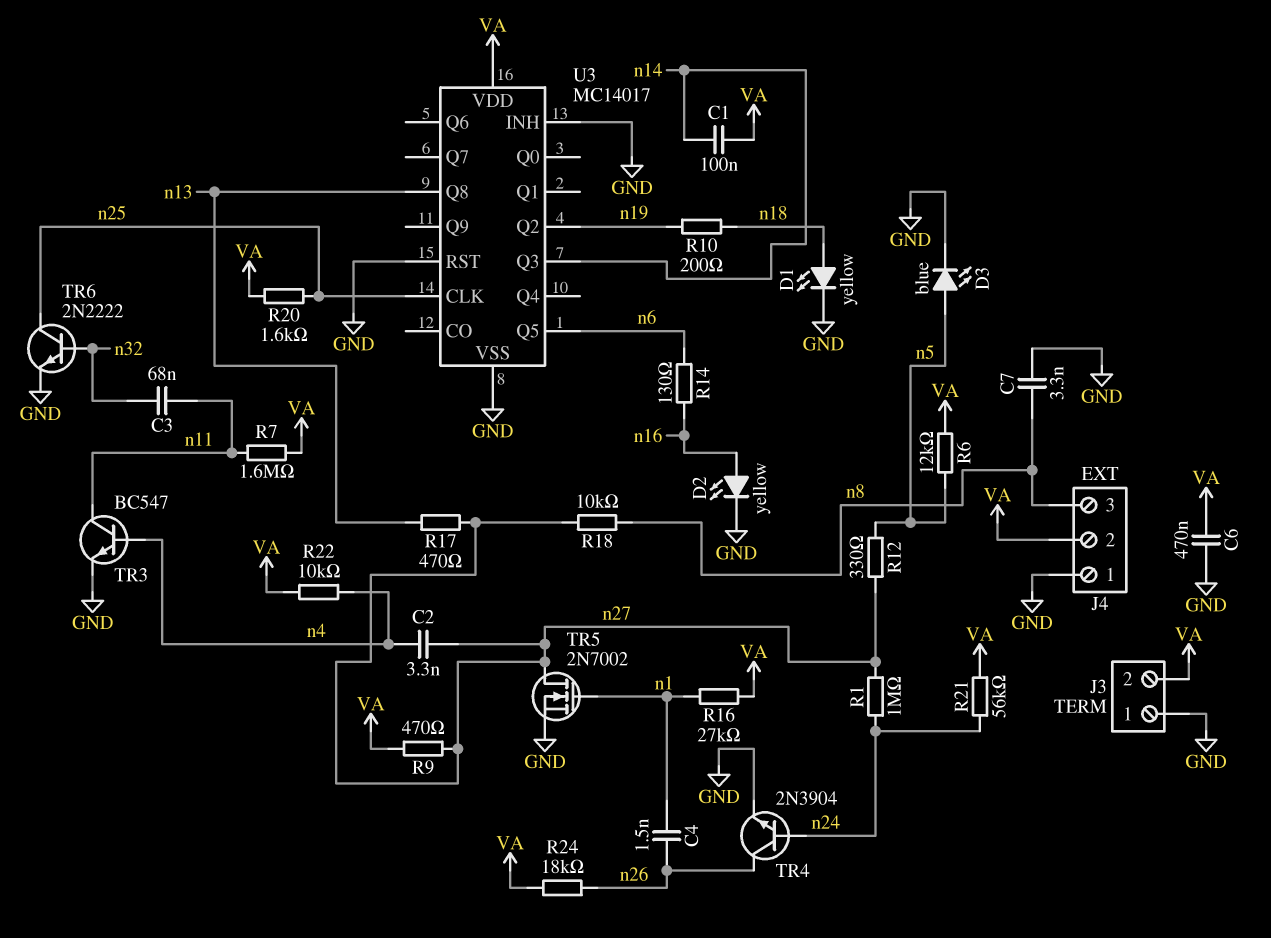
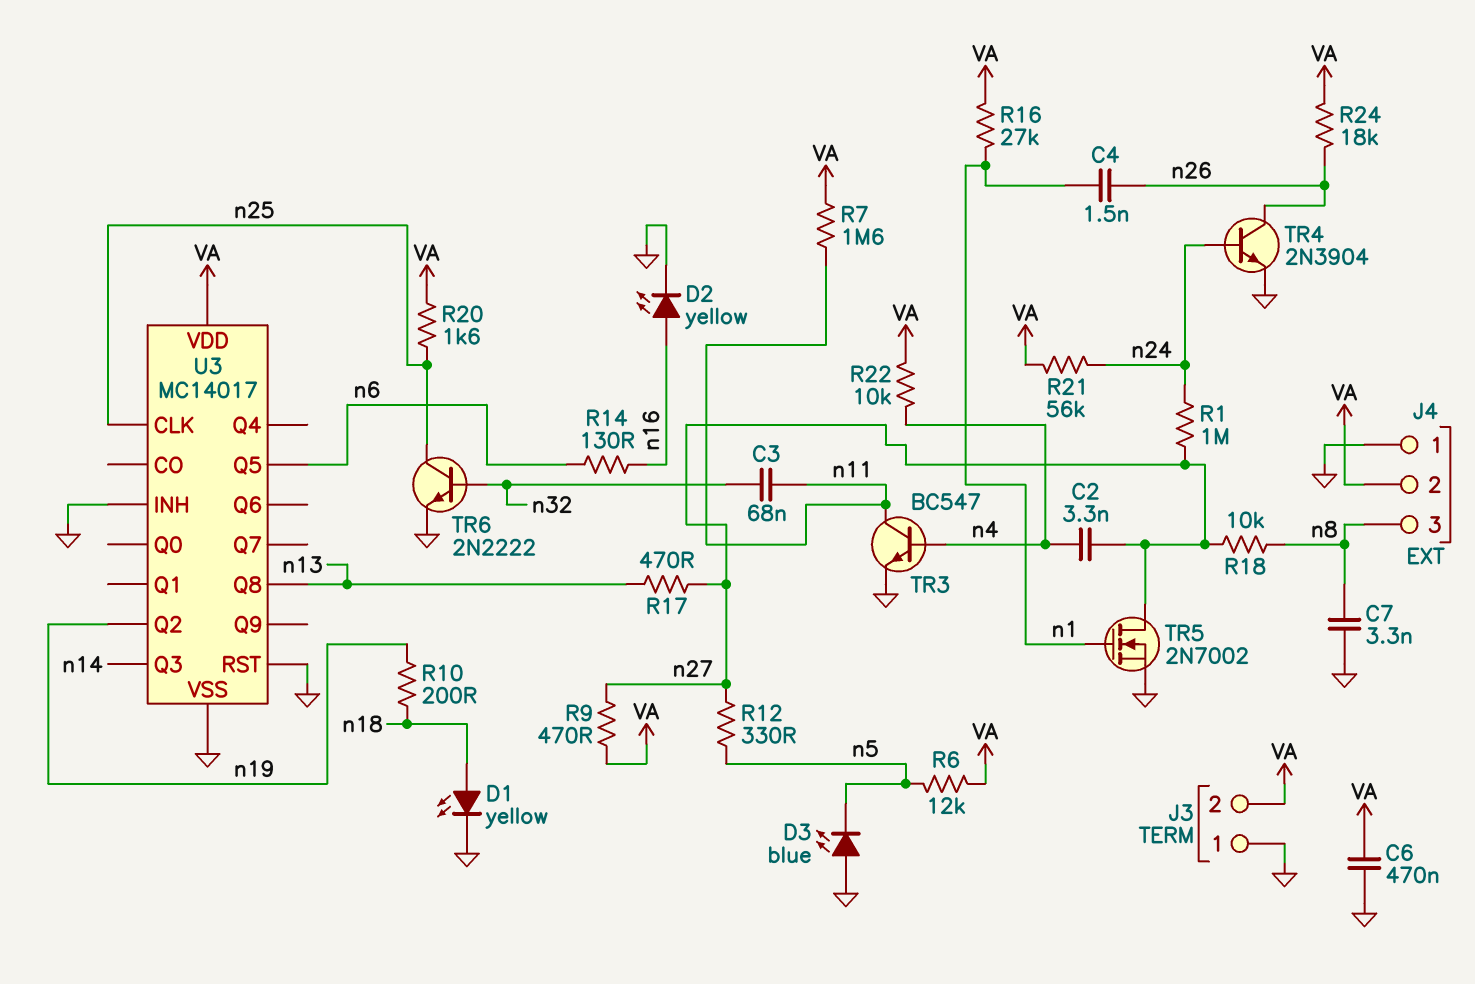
C1: 100nF (VA, n14) -> none
D3: LED blue (A n5, K GND) -> LED blue (A GND, K n5)

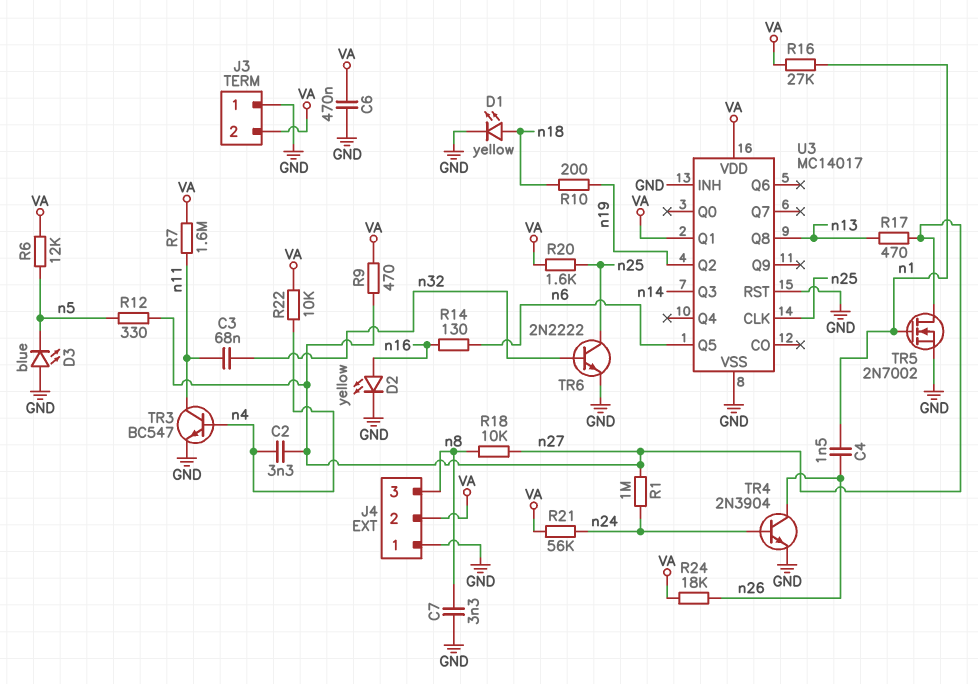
U3 pin Q1: none -> VA

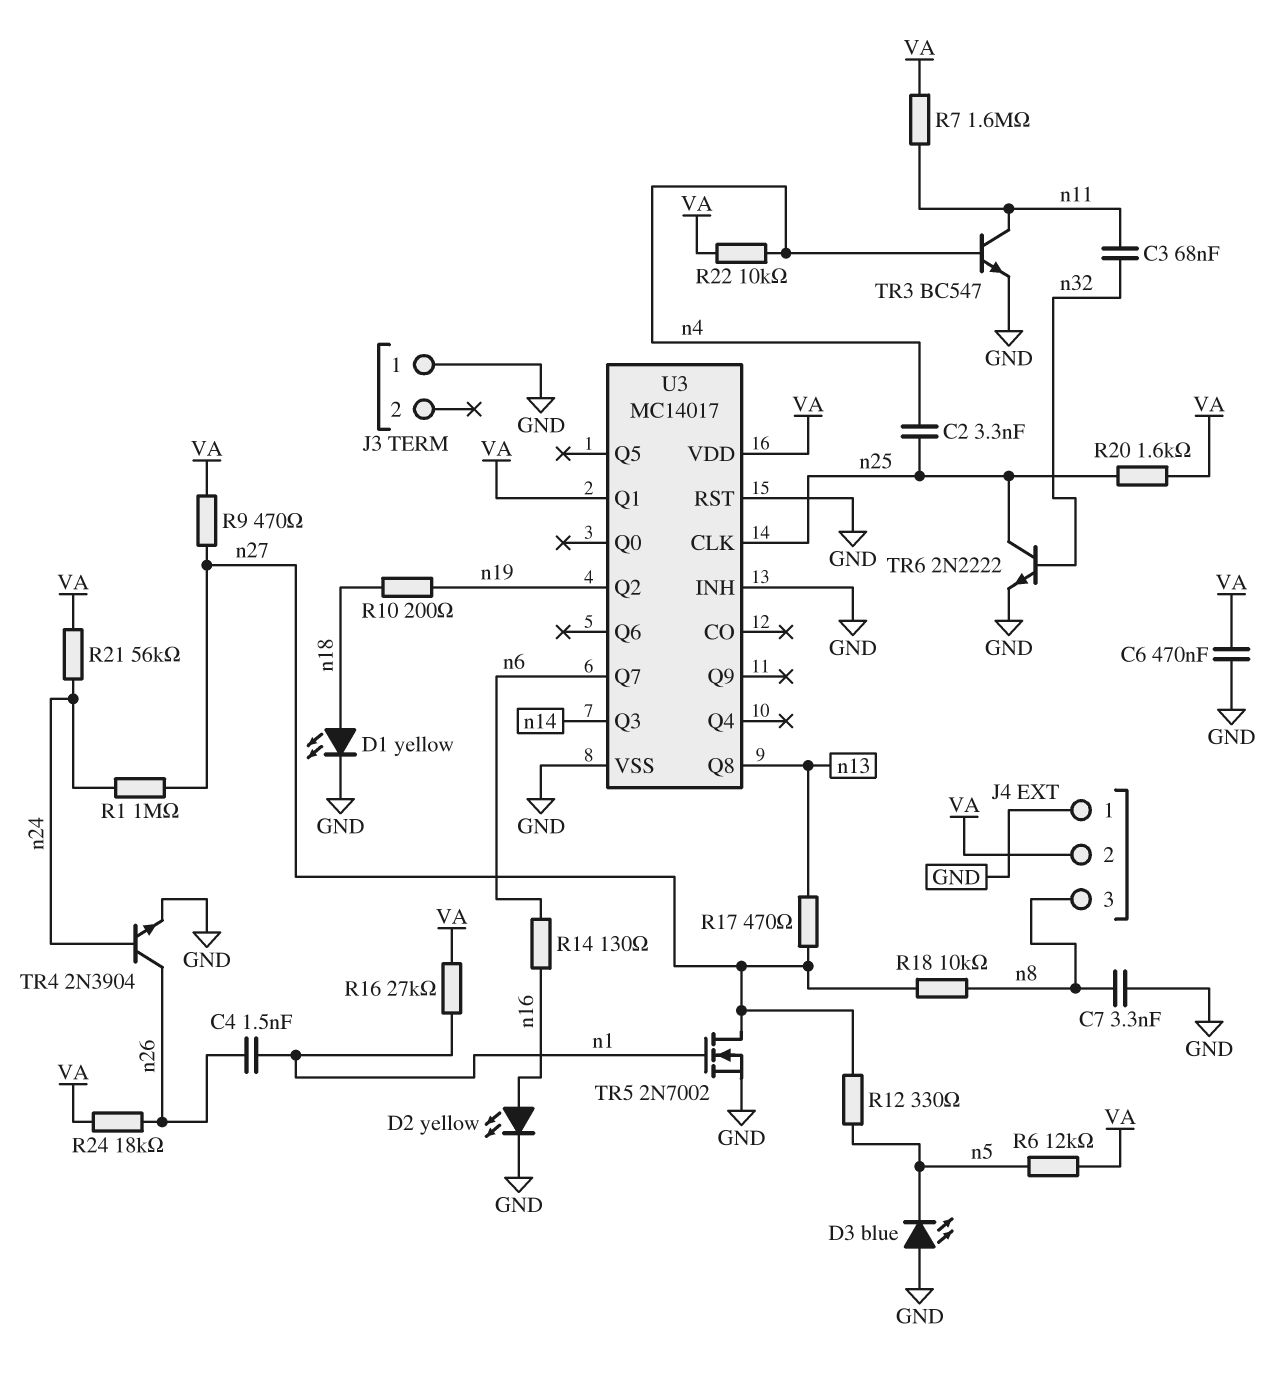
C2: 3.3nF (n4, n27) -> 3.3nF (n4, n25)
J3 pin 2: VA -> none
U3 pin Q5: n6 -> none
U3 pin Q7: none -> n6

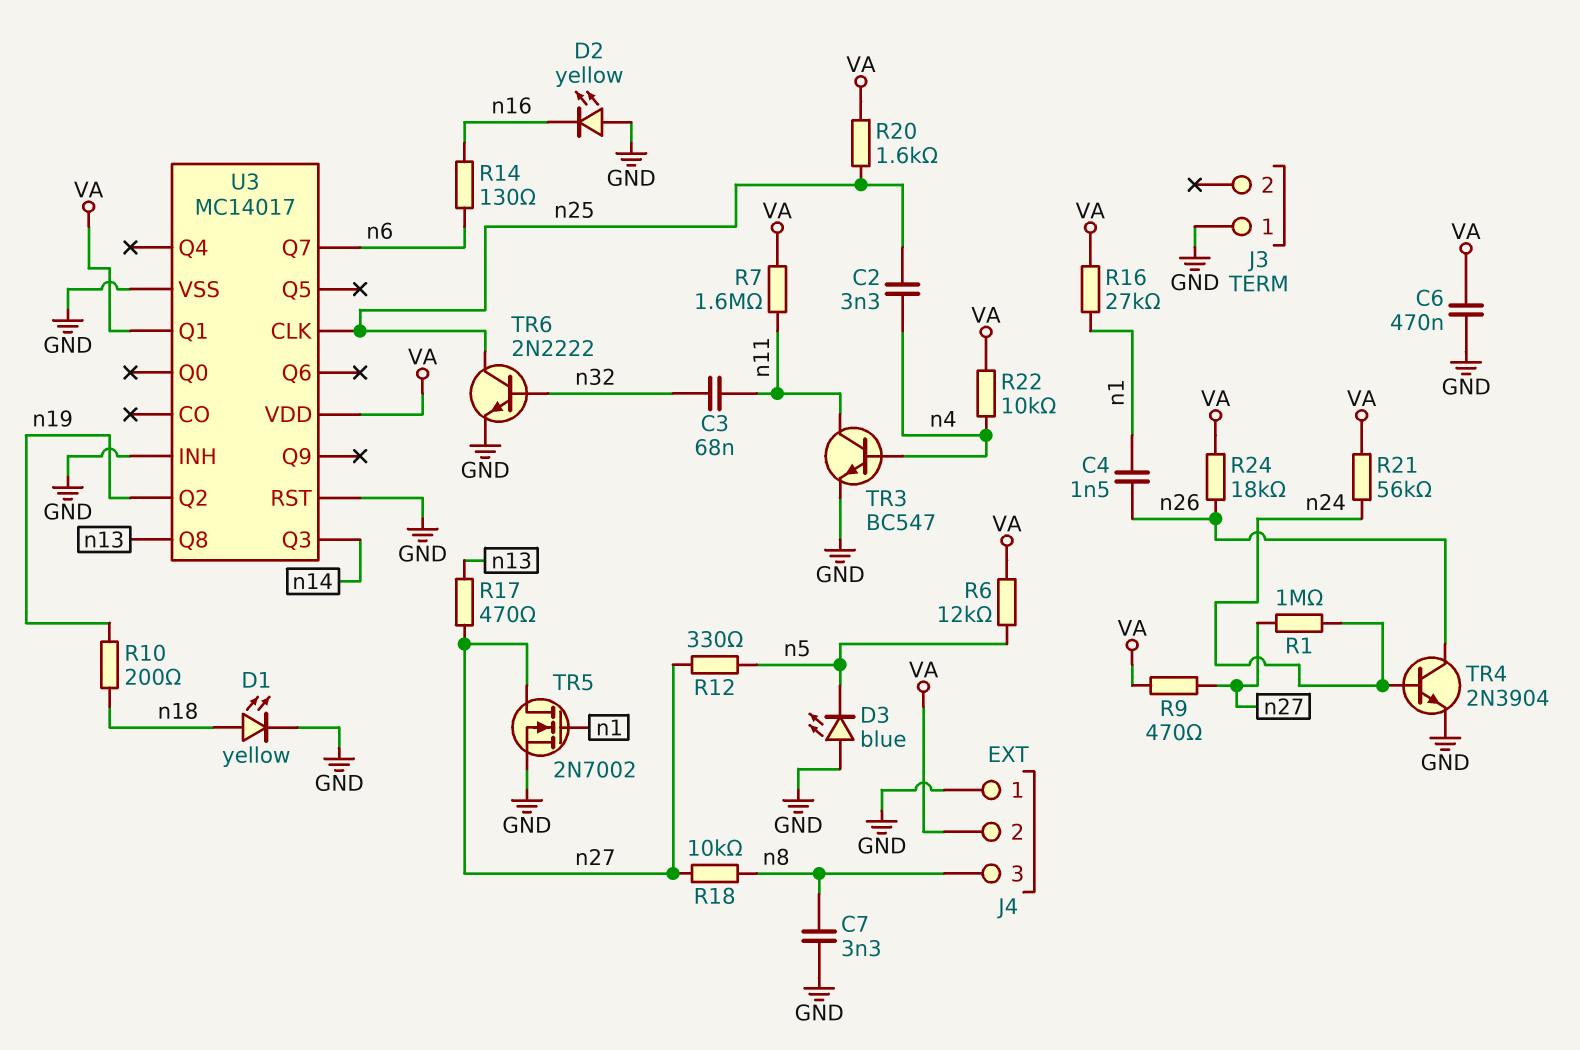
D2: LED yellow (A n16, K GND) -> LED yellow (A GND, K n16)

